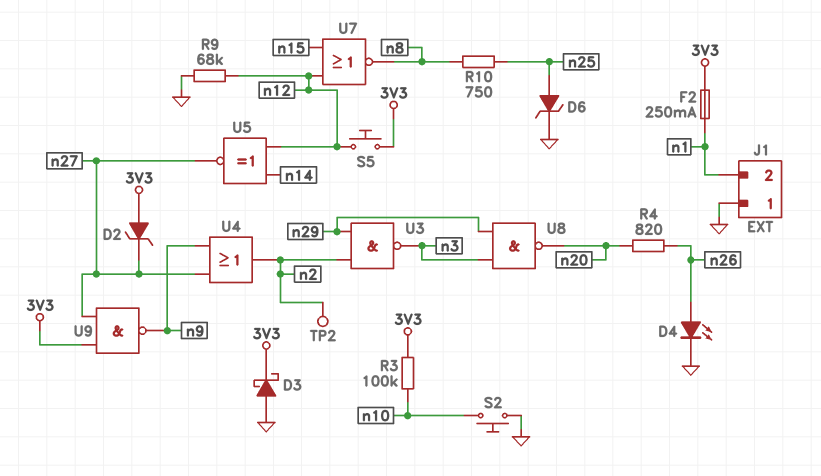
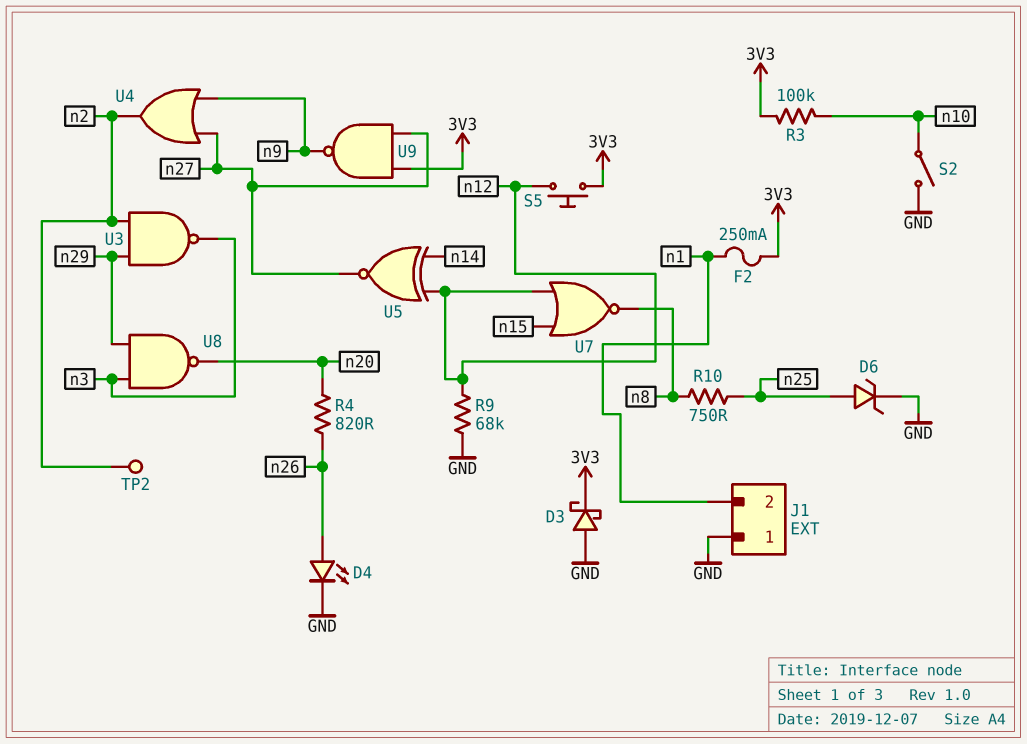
D2: zener (A 3V3, K n27) -> none
S2: button (GND, n10) -> switch (GND, n10)

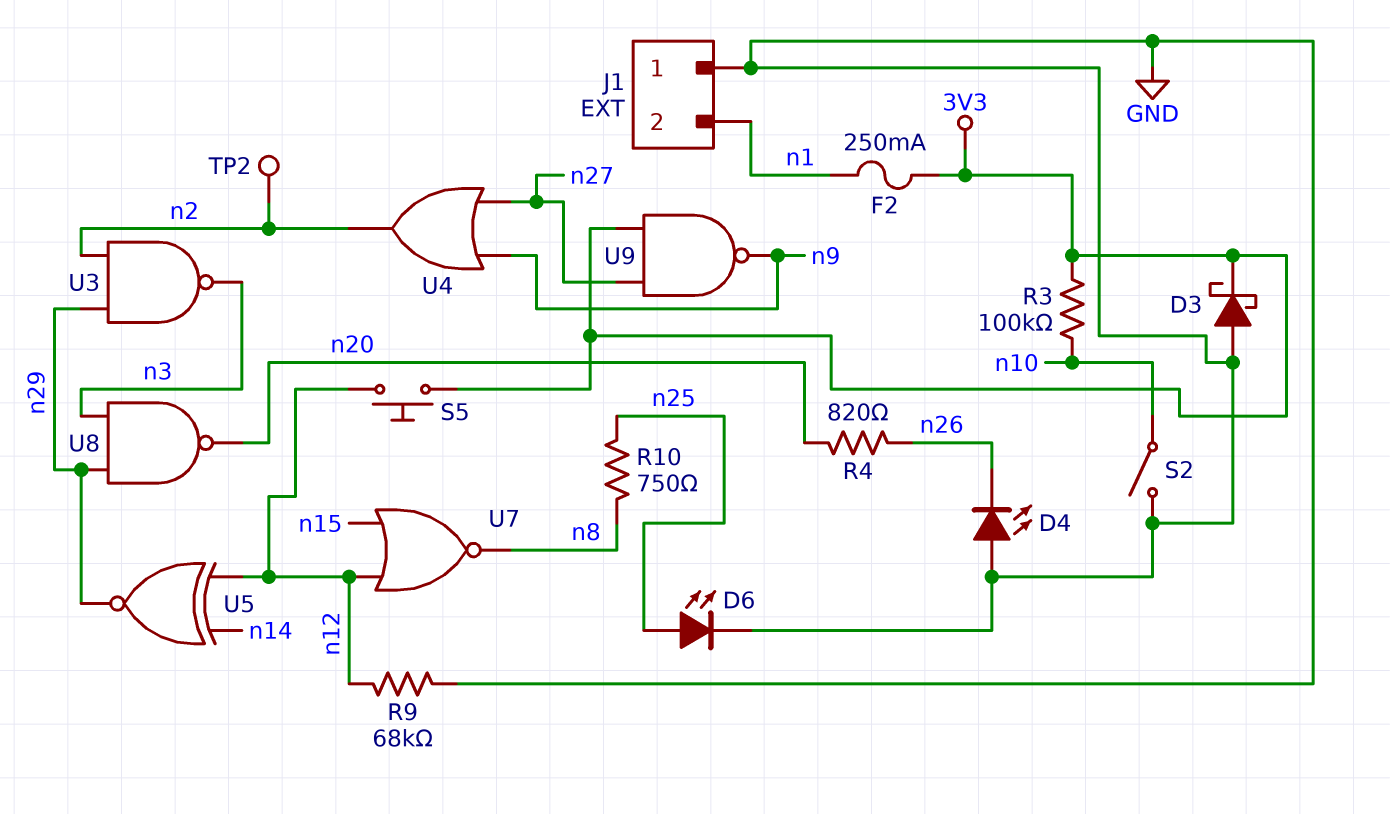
D4: LED (A n26, K GND) -> LED (A GND, K n26)
D6: zener (A n25, K GND) -> LED (A n25, K GND)
U5: XNOR (in n12, in n14, out n27) -> XNOR (in n12, in n14, out n29)

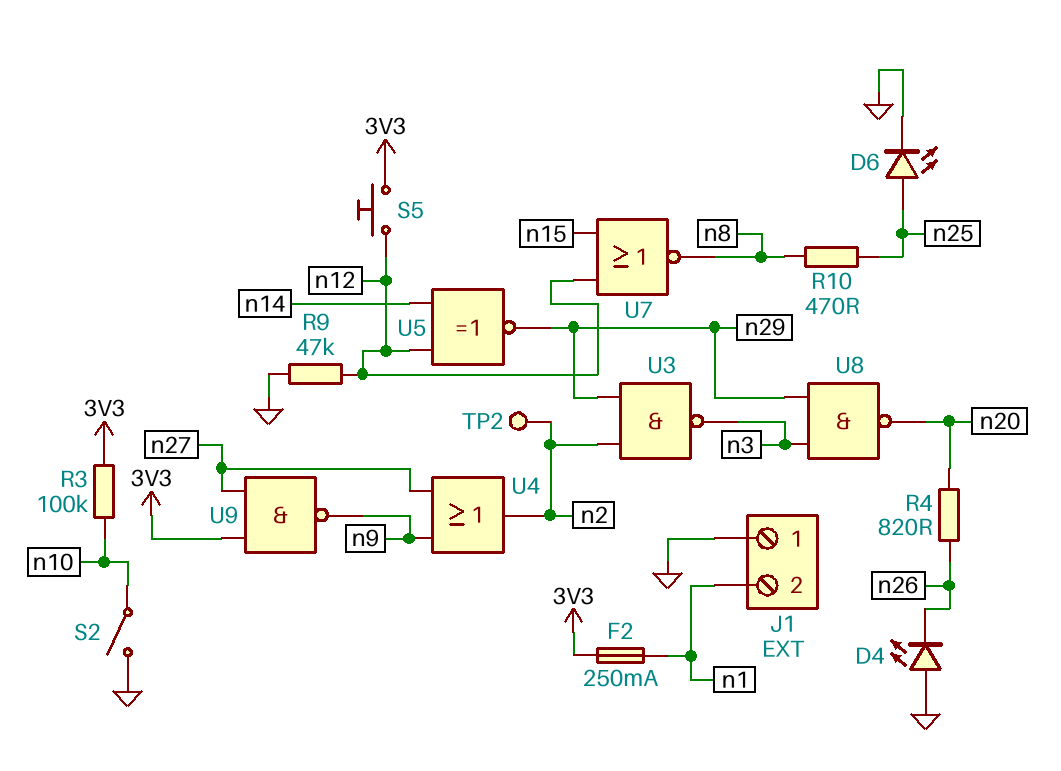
D3: schottky (A GND, K 3V3) -> none
R9: 68k (GND, n12) -> 47k (GND, n12)
R10: 750 (n8, n25) -> 470 (n8, n25)

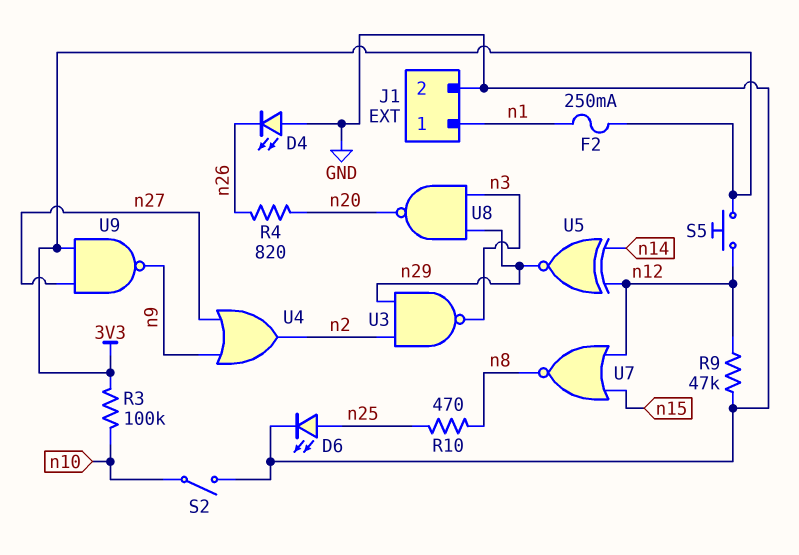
J1 pin 1: GND -> n1
J1 pin 2: n1 -> GND
TP2: test point (n2) -> none

